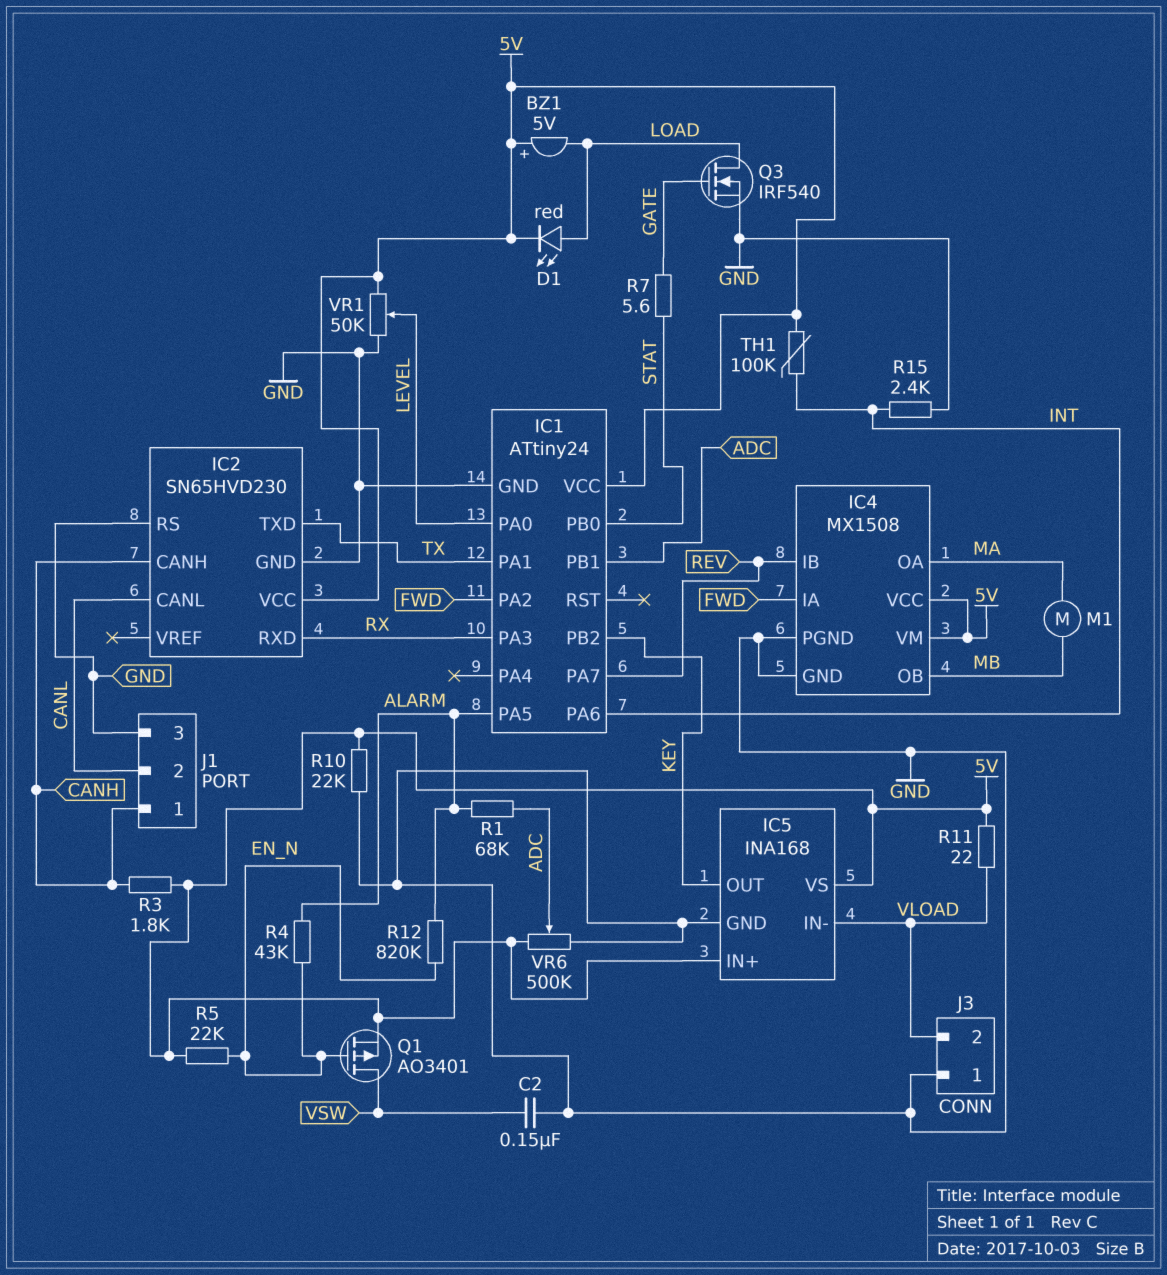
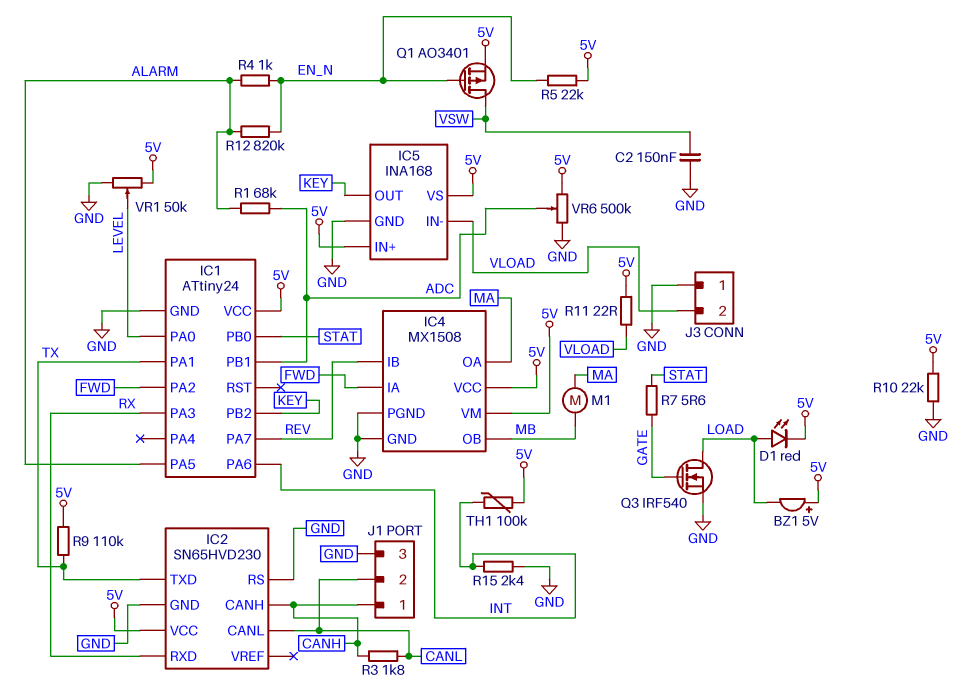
R3: 1.8k (5V, CANH) -> 1.8k (CANH, CANL)
R4: 43k (ALARM, EN_N) -> 1k (ALARM, EN_N)
R9: none -> 110k (5V, TX)

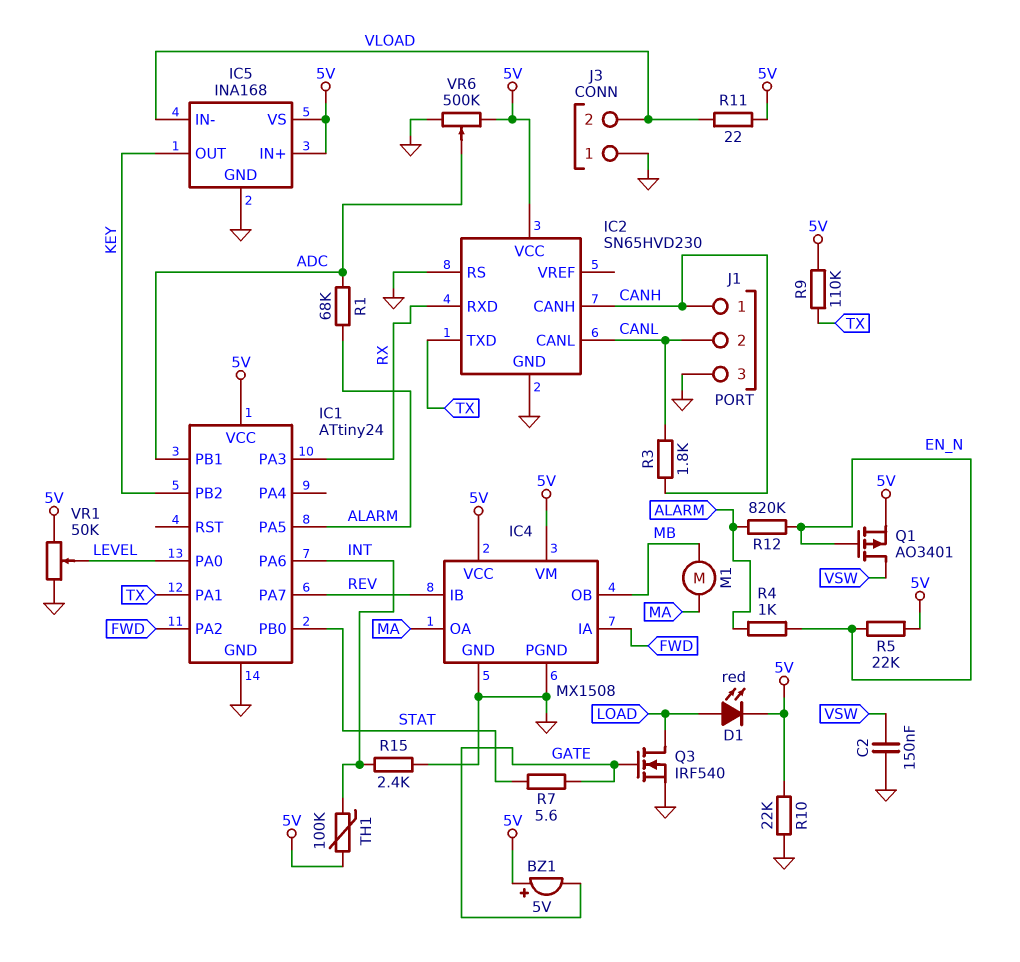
BZ1: buzzer 5V (plus 5V, minus LOAD) -> buzzer 5V (plus 5V, minus GATE)

